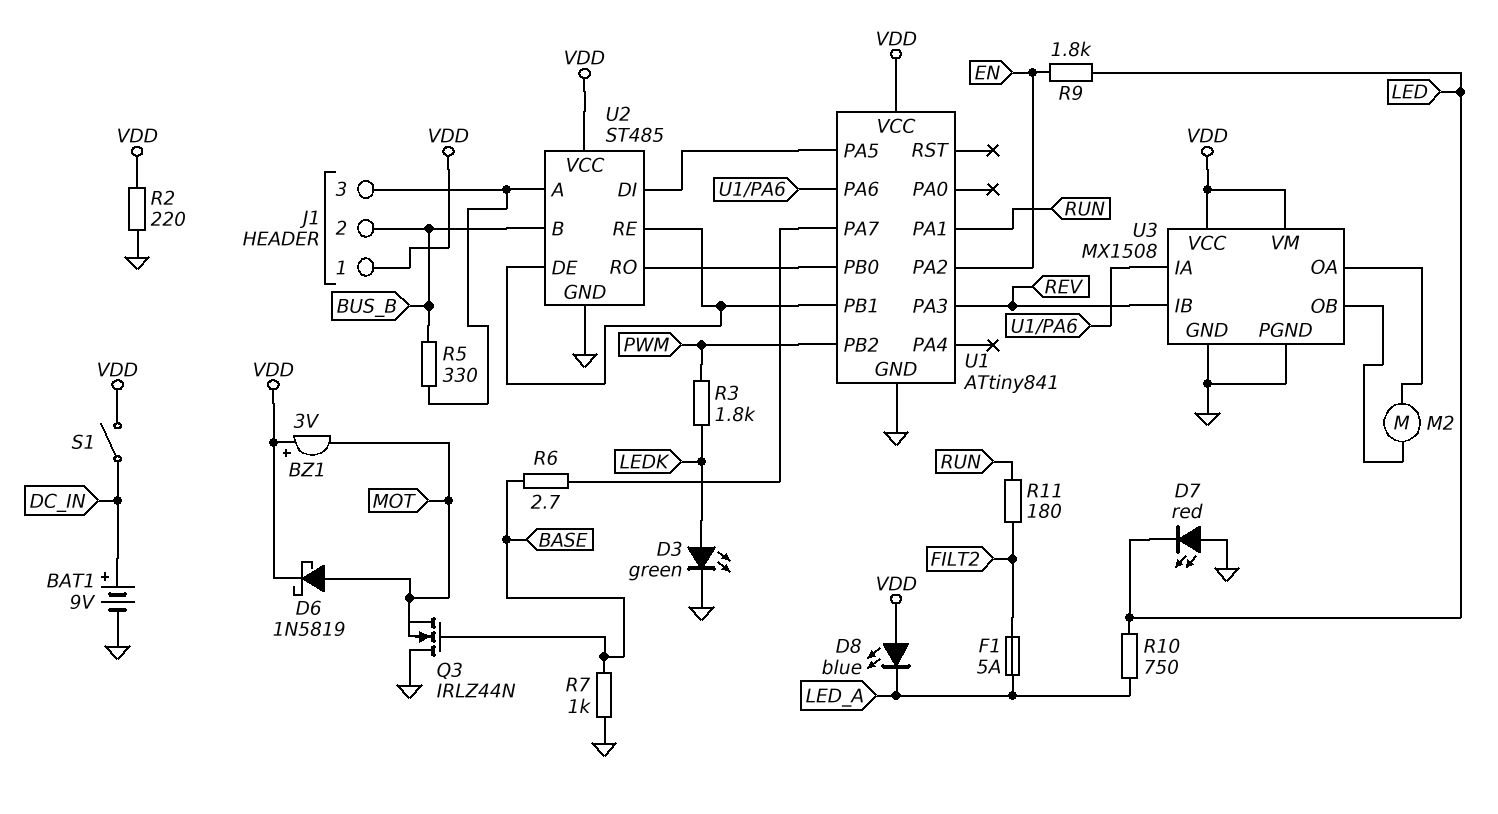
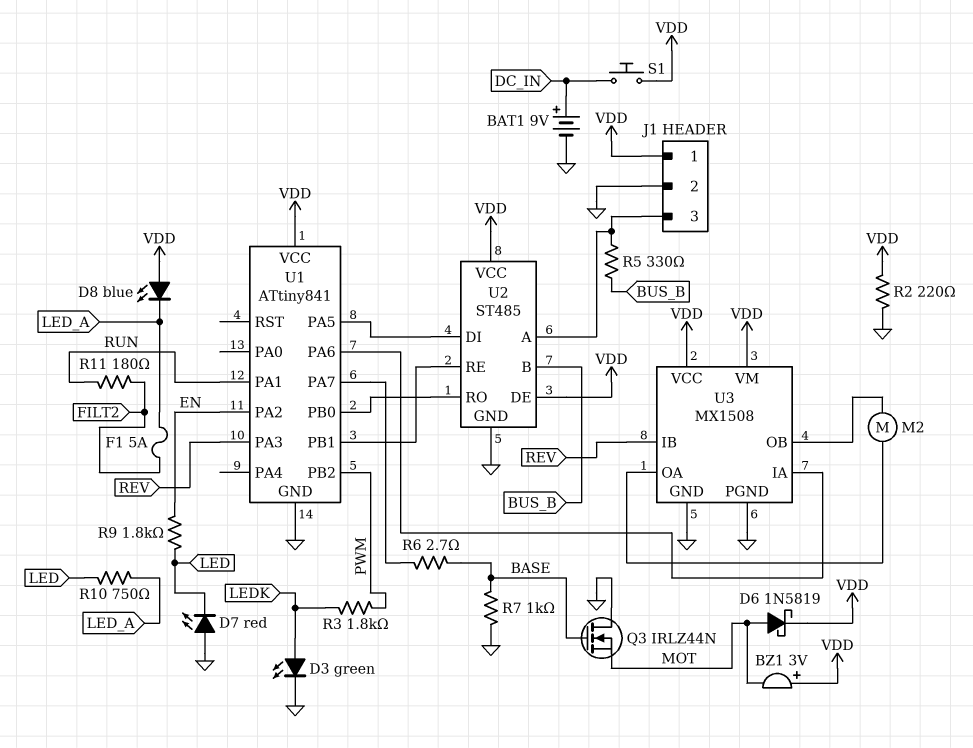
J1 pin 2: BUS_B -> GND
S1: switch (DC_IN, VDD) -> button (DC_IN, VDD)
U2 pin DE: U1/PB1 -> VDD

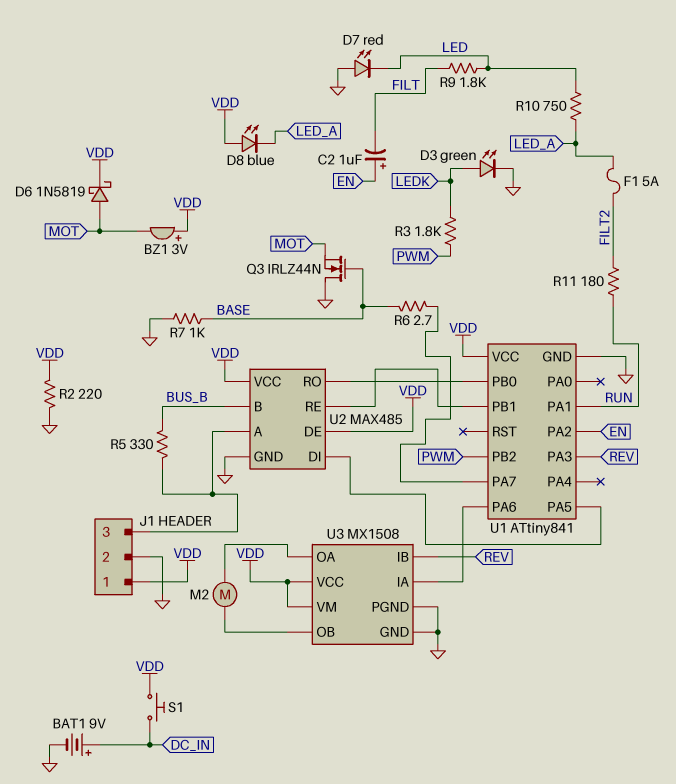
C2: none -> 1uF (plus EN, minus FILT)
R9: 1.8k (EN, LED) -> 1.8k (FILT, LED)
U2: ST485 -> MAX485

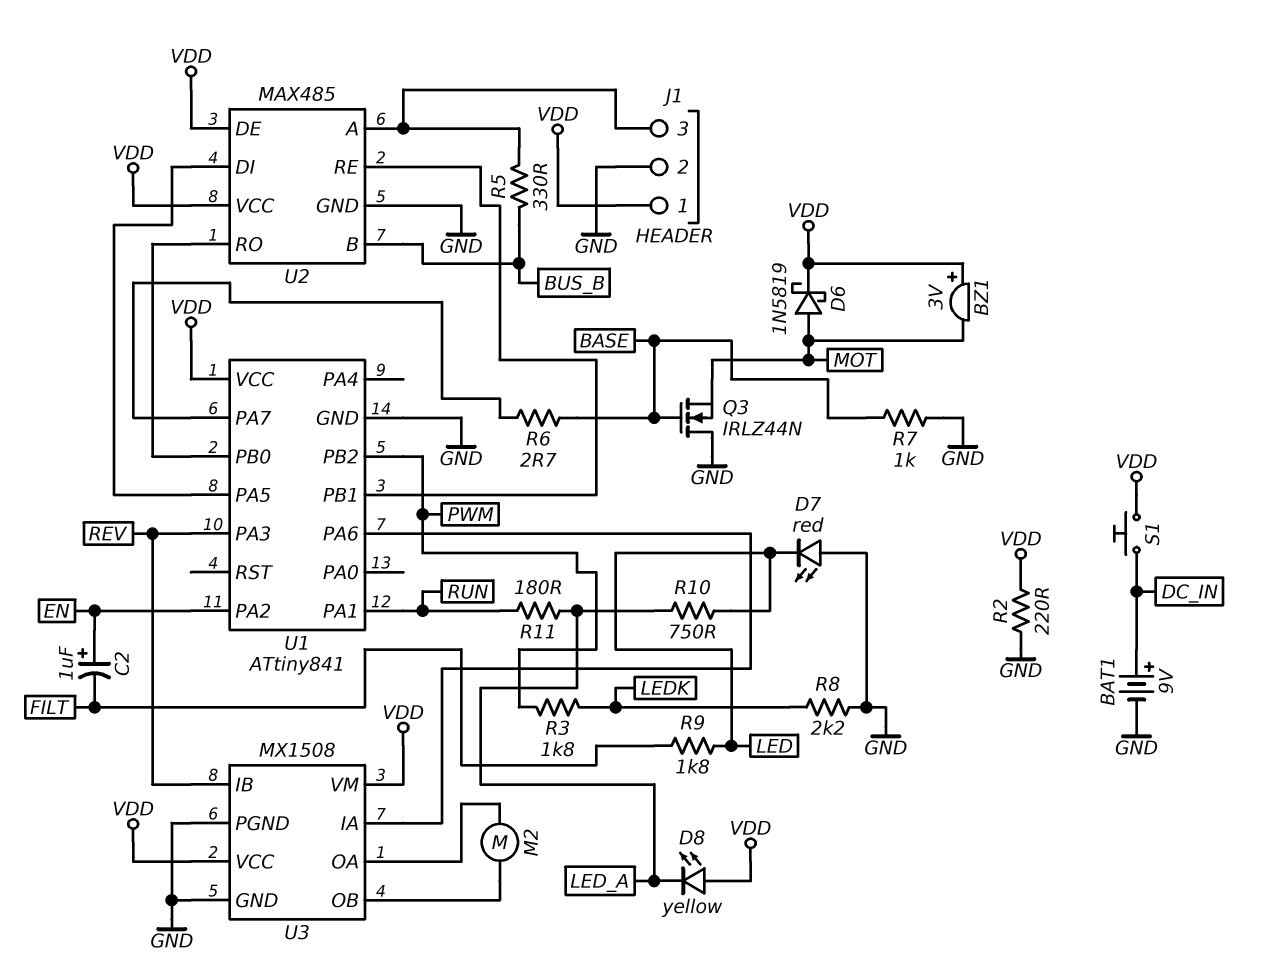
D3: LED green (A LEDK, K GND) -> none
D8: LED blue (A VDD, K LED_A) -> LED yellow (A VDD, K LED_A)
F1: 5A (FILT2, LED_A) -> none
R8: none -> 2.2k (GND, LEDK)
R11: 180 (FILT2, RUN) -> 180 (LED_A, RUN)

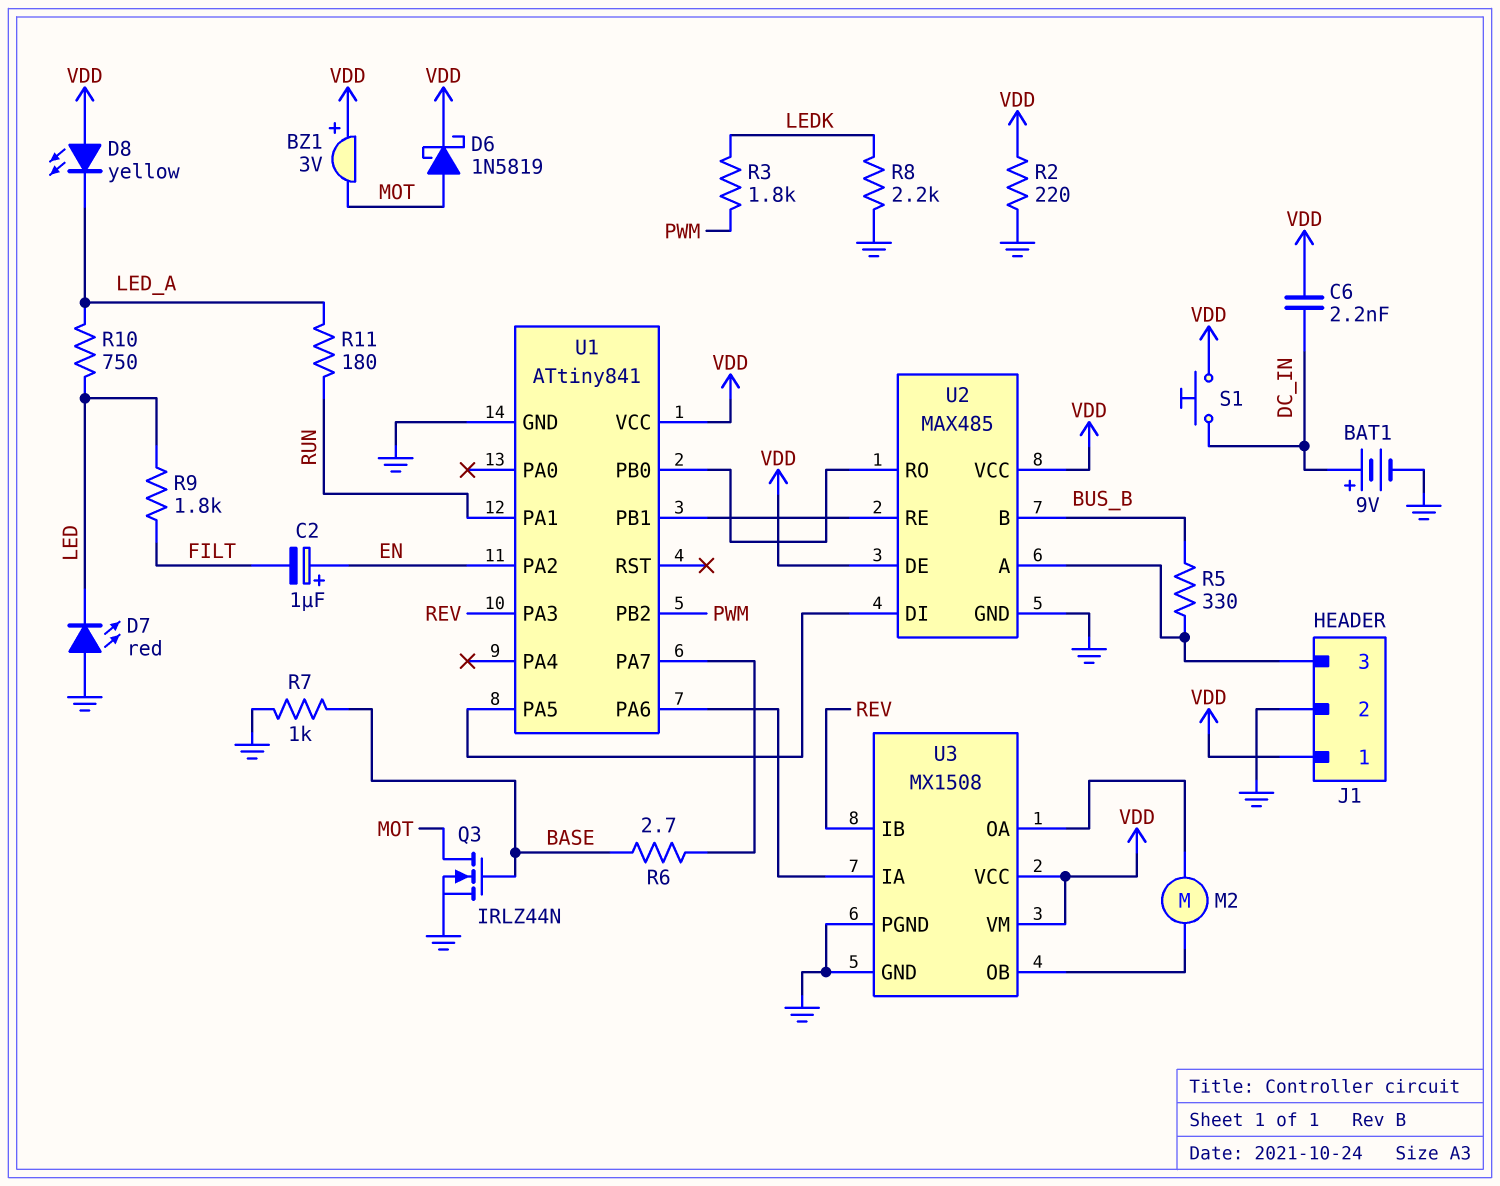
C6: none -> 2.2nF (DC_IN, VDD)
Q3: NMOS IRLZ44N (G BASE, D GND, S MOT) -> NMOS IRLZ44N (G BASE, D MOT, S GND)

